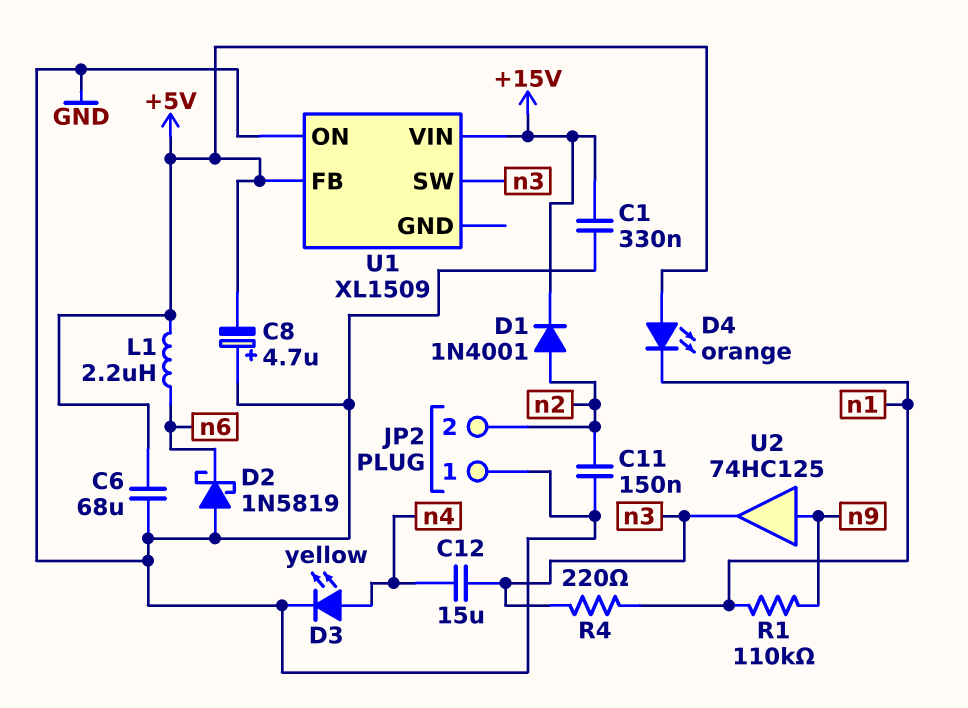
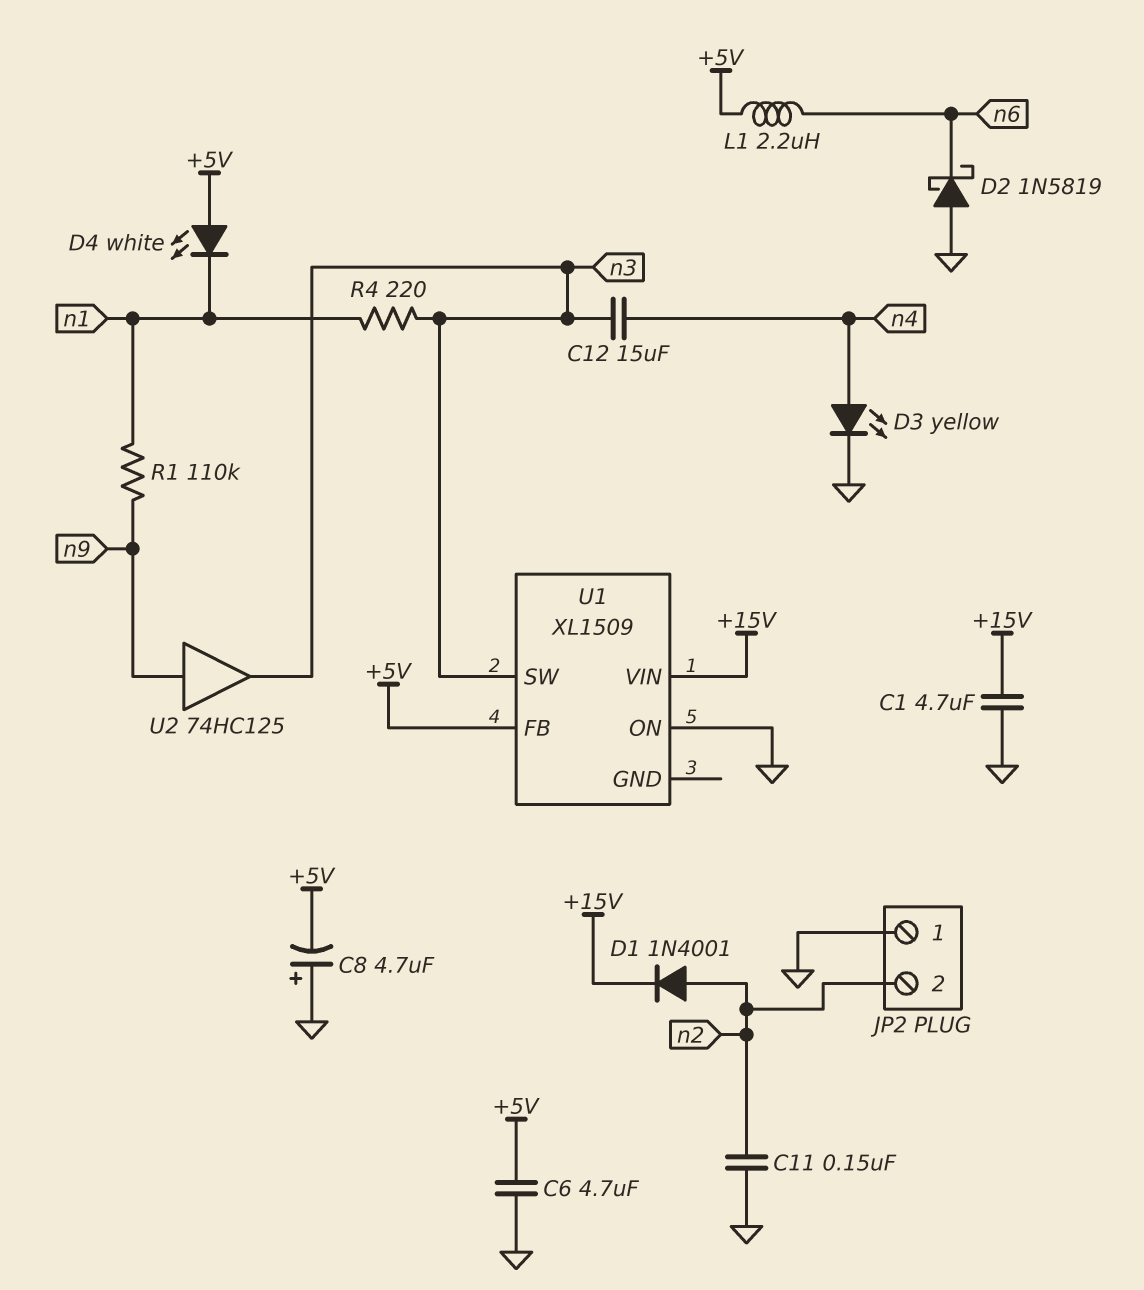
C1: 330nF (+15V, GND) -> 4.7uF (+15V, GND)
C6: 68uF (+5V, GND) -> 4.7uF (+5V, GND)
D4: LED orange (A +5V, K n1) -> LED white (A +5V, K n1)

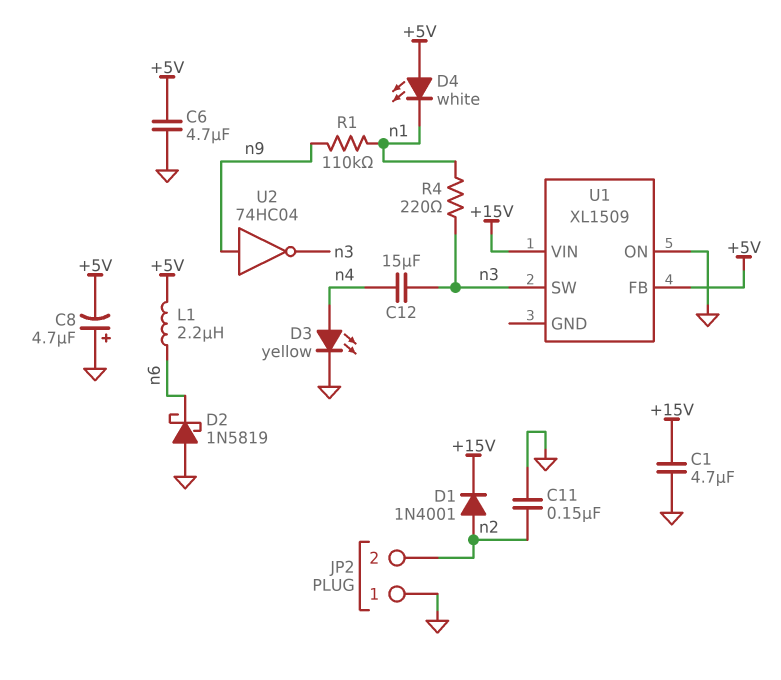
U2: buffer 74HC125 (in n9, out n3) -> NOT 74HC04 (in n9, out n3)

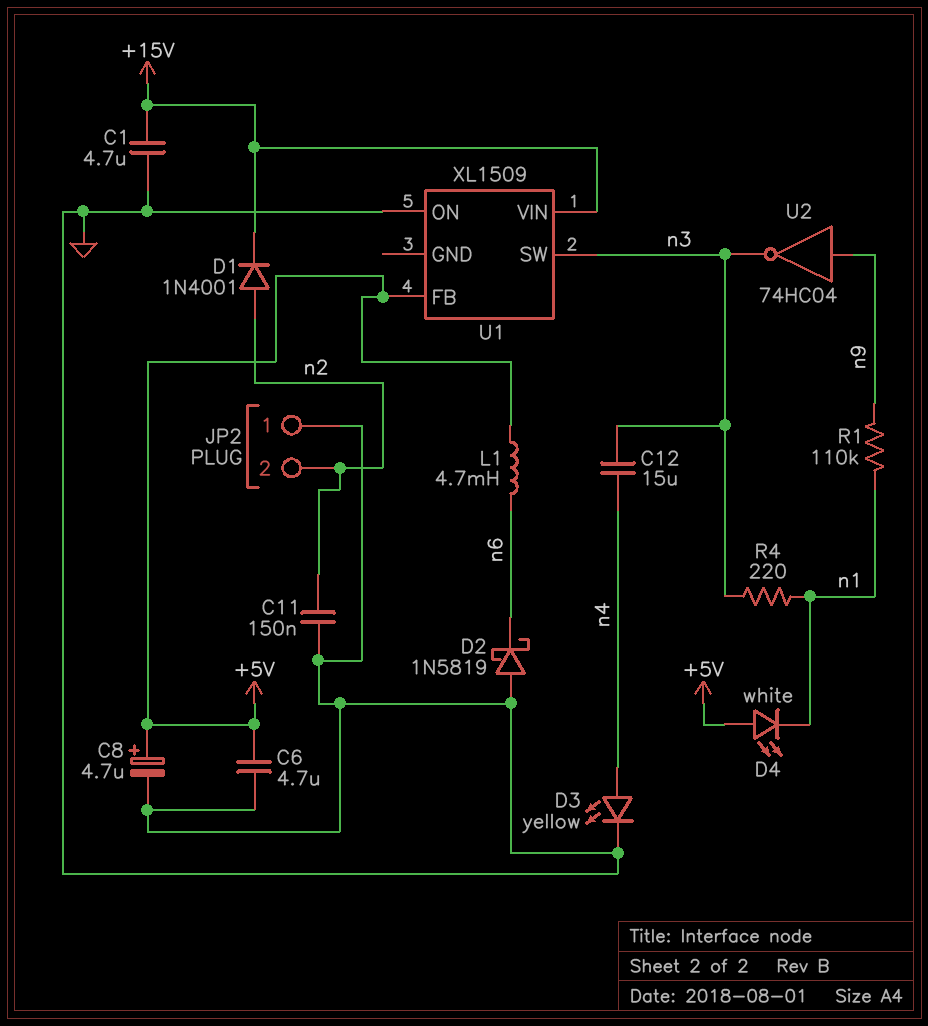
C8: 4.7uF (plus GND, minus +5V) -> 4.7uF (plus +5V, minus GND)
L1: 2.2uH (+5V, n6) -> 4.7mH (+5V, n6)

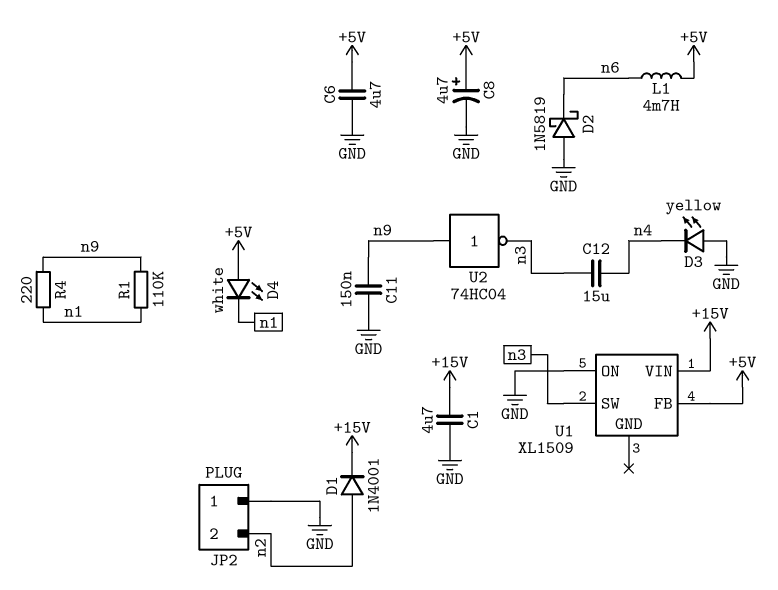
C11: 150nF (GND, n2) -> 150nF (GND, n9)
D3: LED yellow (A n4, K GND) -> LED yellow (A GND, K n4)
R4: 220 (n1, n3) -> 220 (n1, n9)

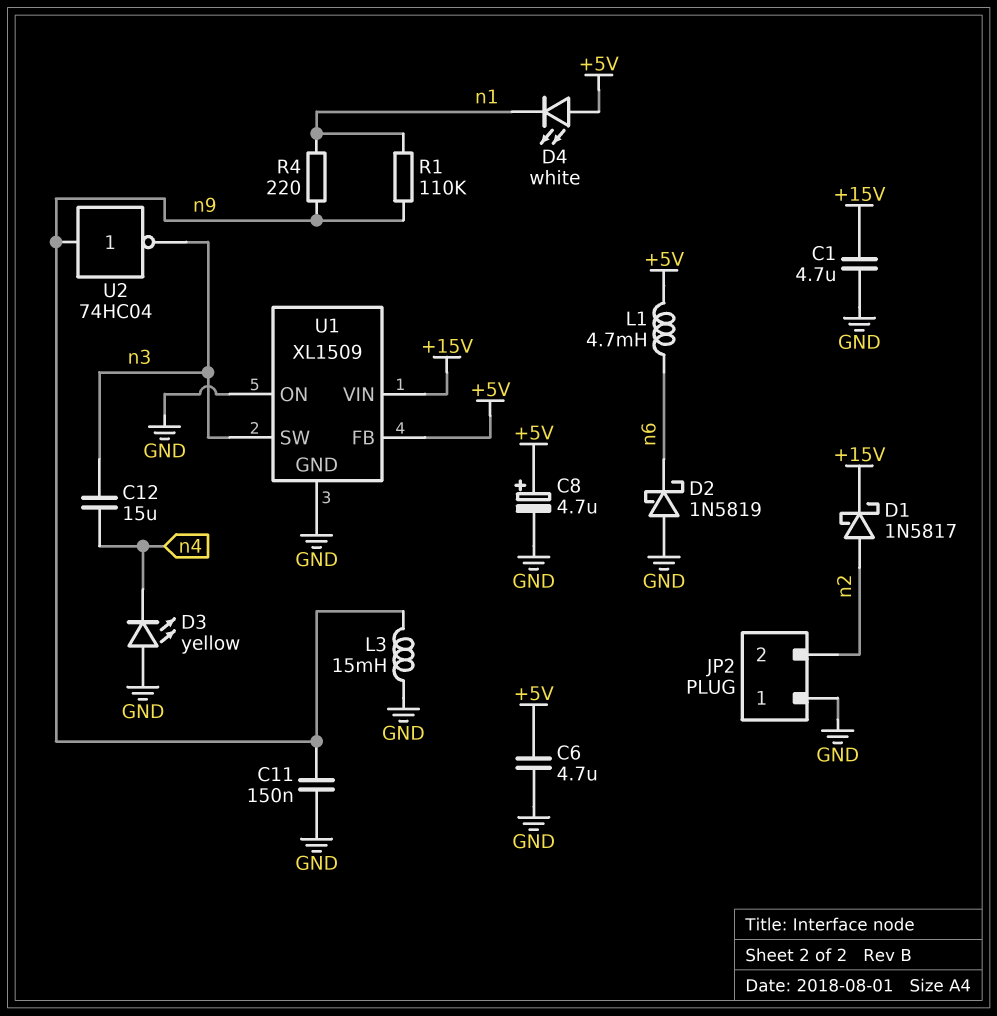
D1: diode 1N4001 (A n2, K +15V) -> schottky 1N5817 (A n2, K +15V)
L3: none -> 15mH (GND, n9)
U1 pin GND: none -> GND

